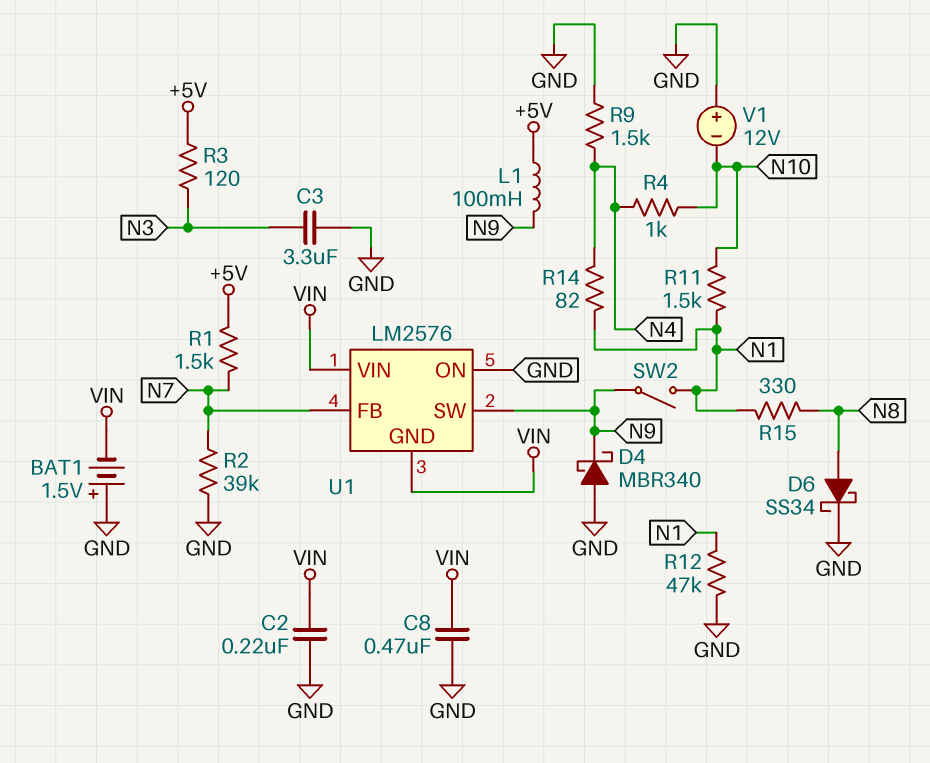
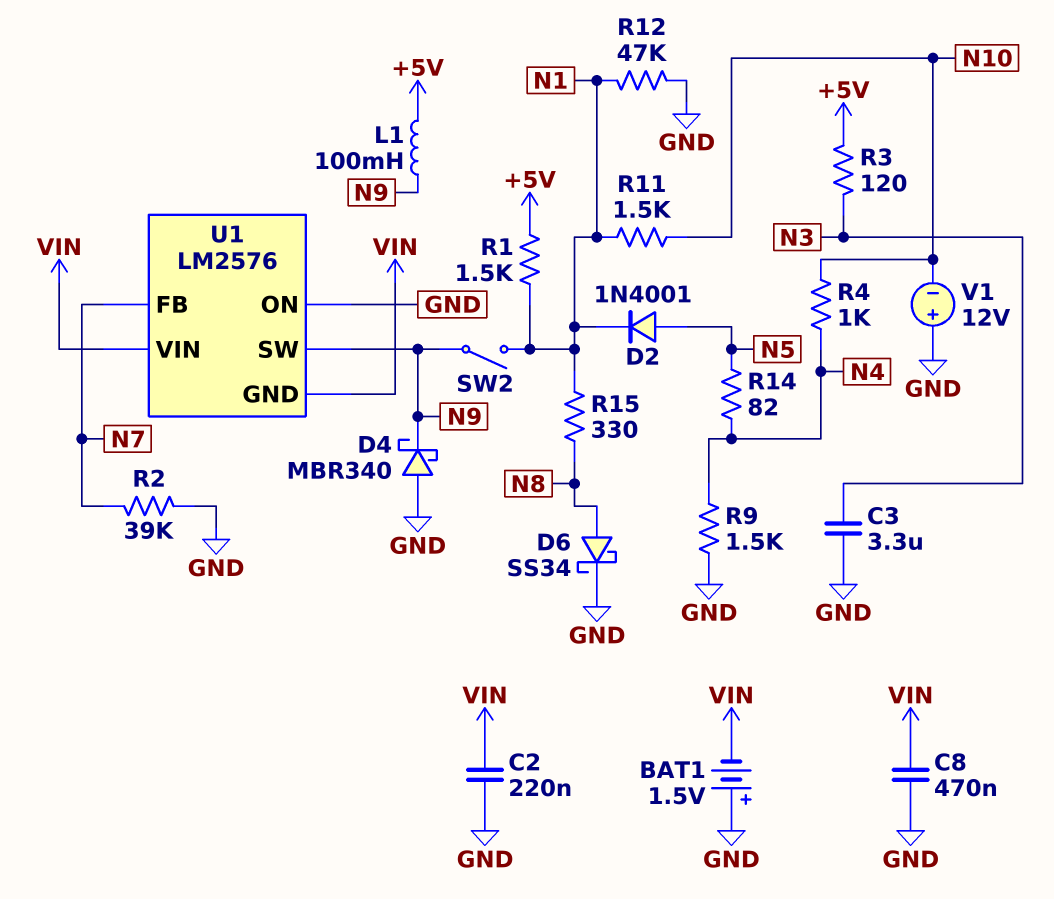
D2: none -> diode 1N4001 (A N5, K N1)
R1: 1.5k (+5V, N7) -> 1.5k (+5V, N1)
R14: 82 (N1, N4) -> 82 (N4, N5)

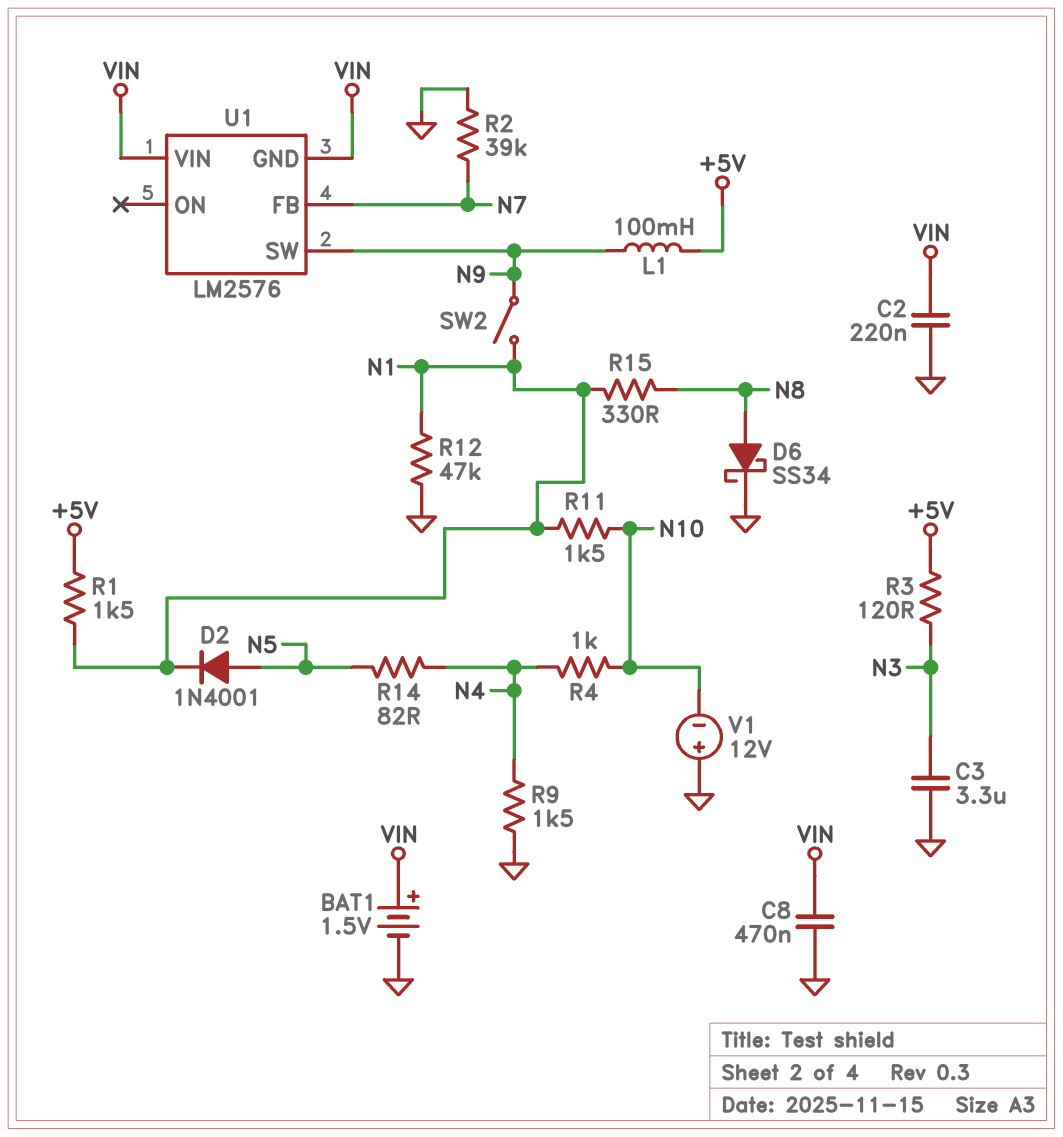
BAT1: 1.5V (plus GND, minus VIN) -> 1.5V (plus VIN, minus GND)
D4: schottky MBR340 (A GND, K N9) -> none
U1 pin ON: GND -> none

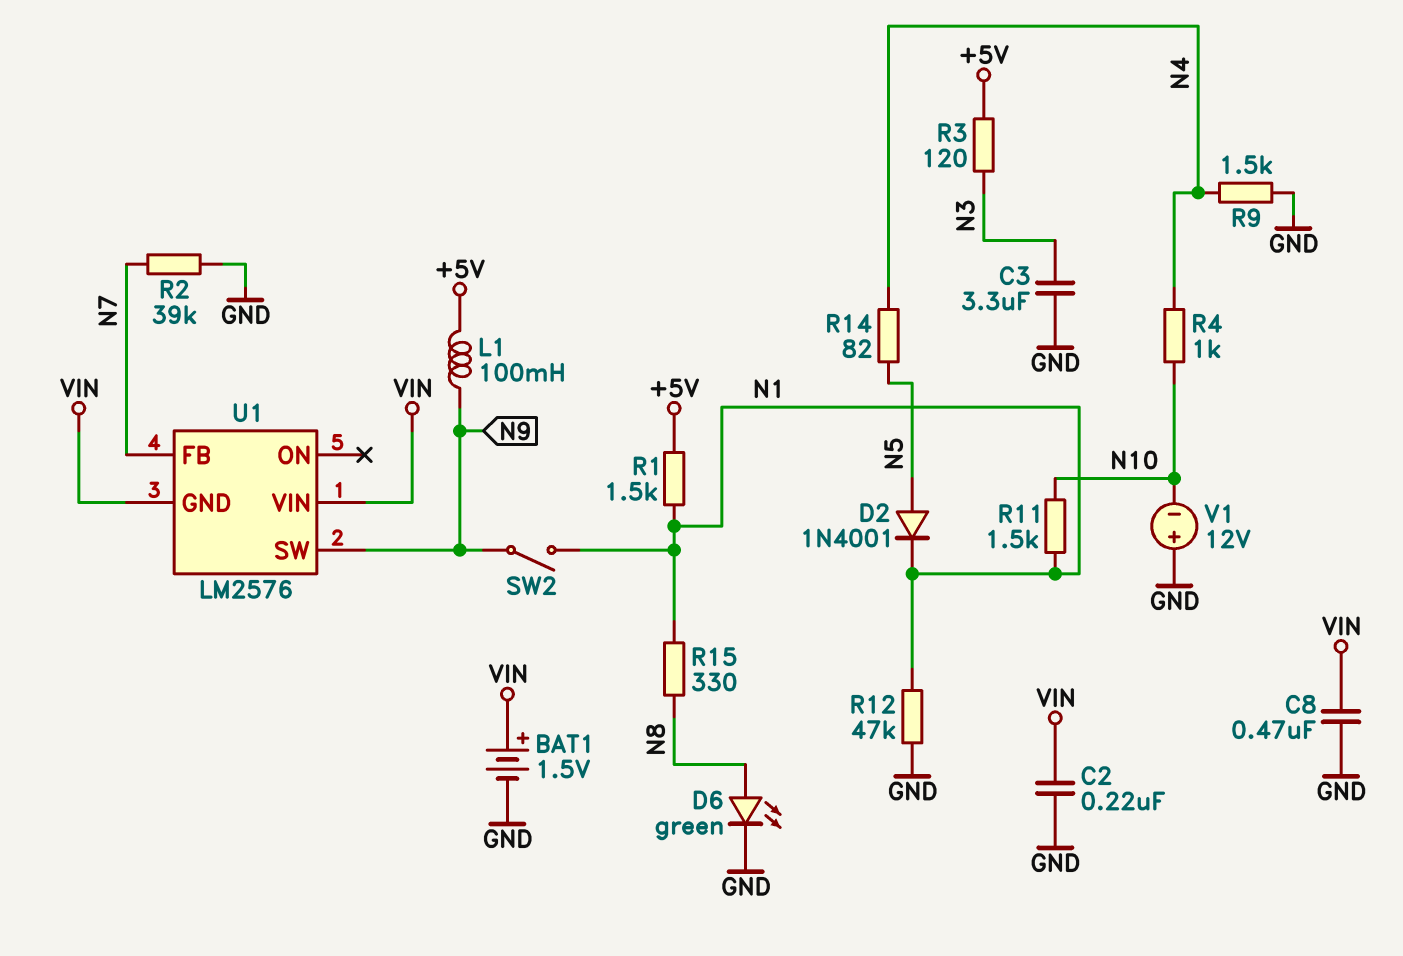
D6: schottky SS34 (A N8, K GND) -> LED green (A N8, K GND)

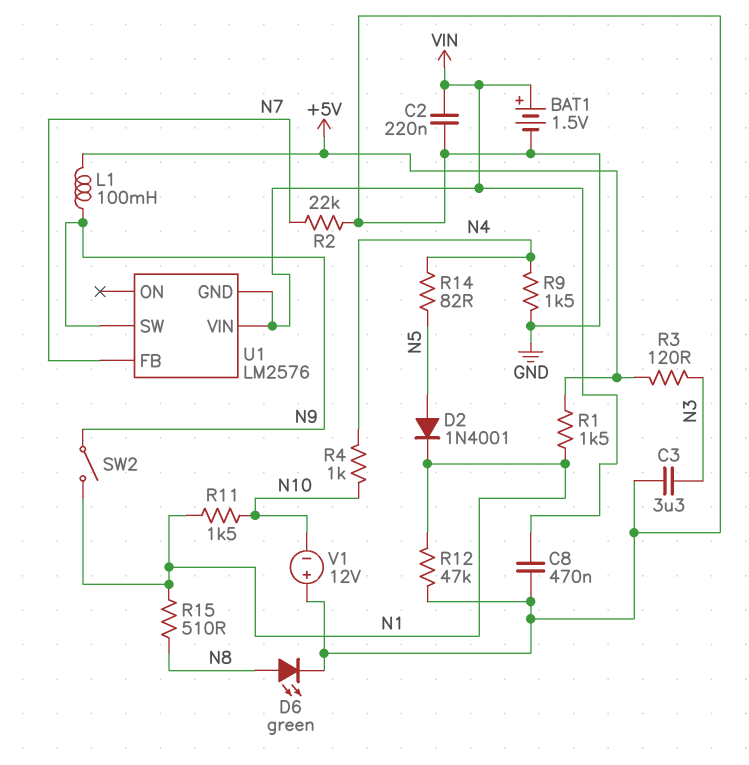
R2: 39k (GND, N7) -> 22k (GND, N7)
R15: 330 (N1, N8) -> 510 (N1, N8)

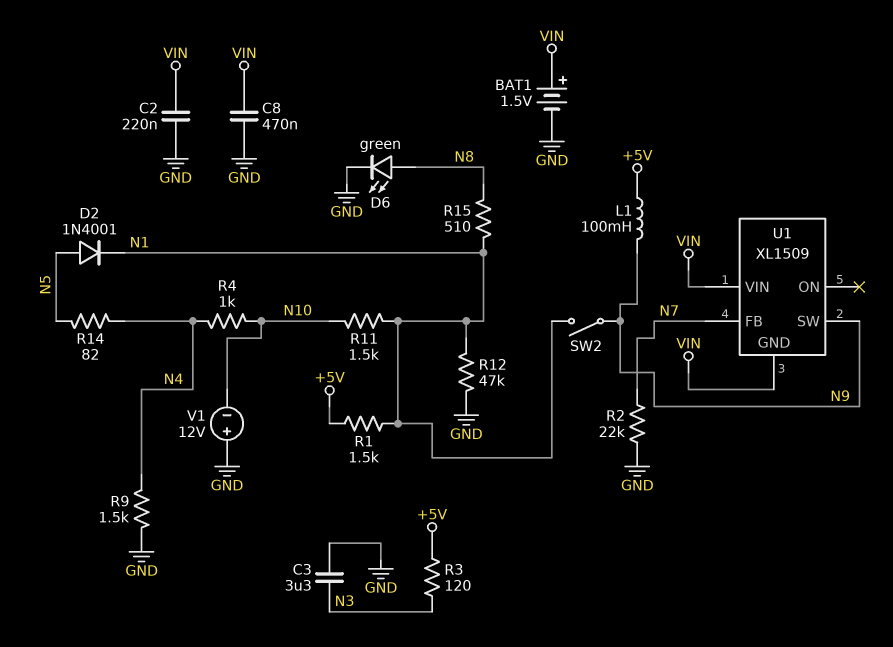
U1: LM2576 -> XL1509

